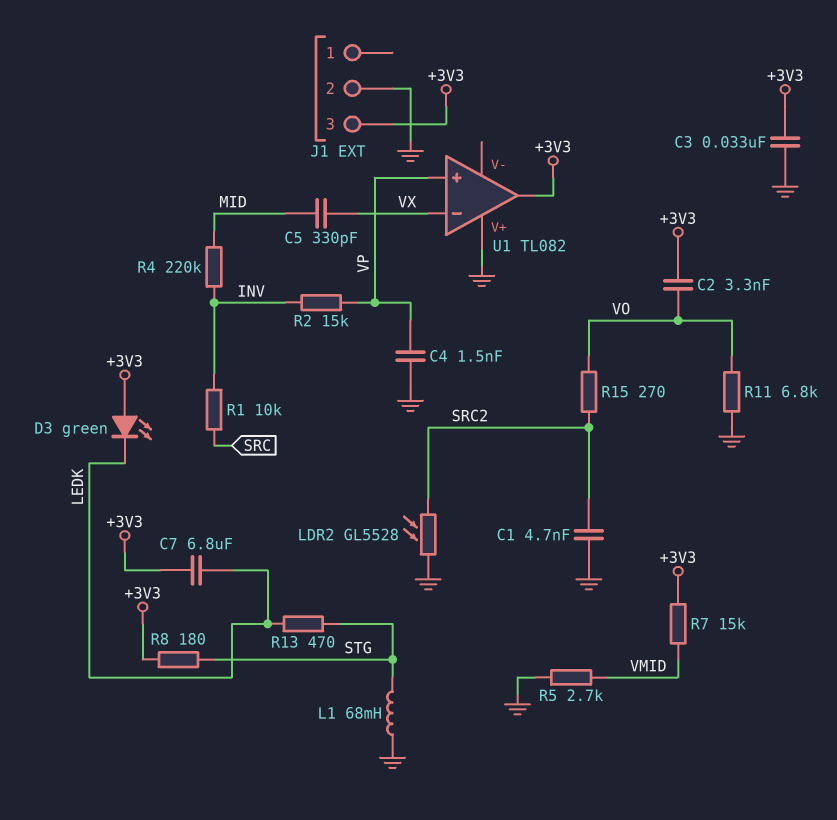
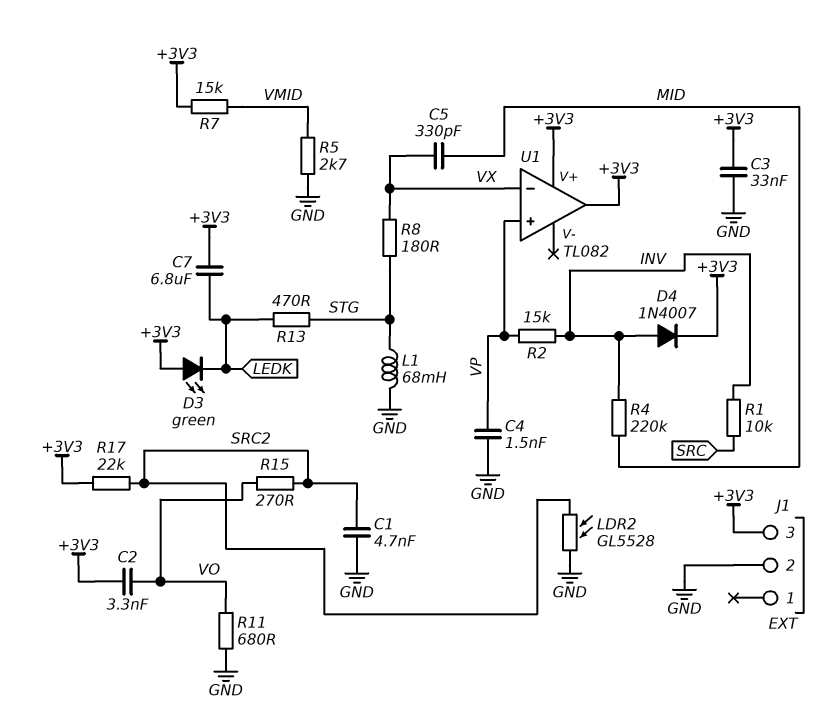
D4: none -> diode 1N4007 (A INV, K +3V3)
R8: 180 (+3V3, STG) -> 180 (STG, VX)
R11: 6.8k (GND, VO) -> 680 (GND, VO)
R17: none -> 22k (+3V3, SRC2)
U1 pin V+: GND -> +3V3

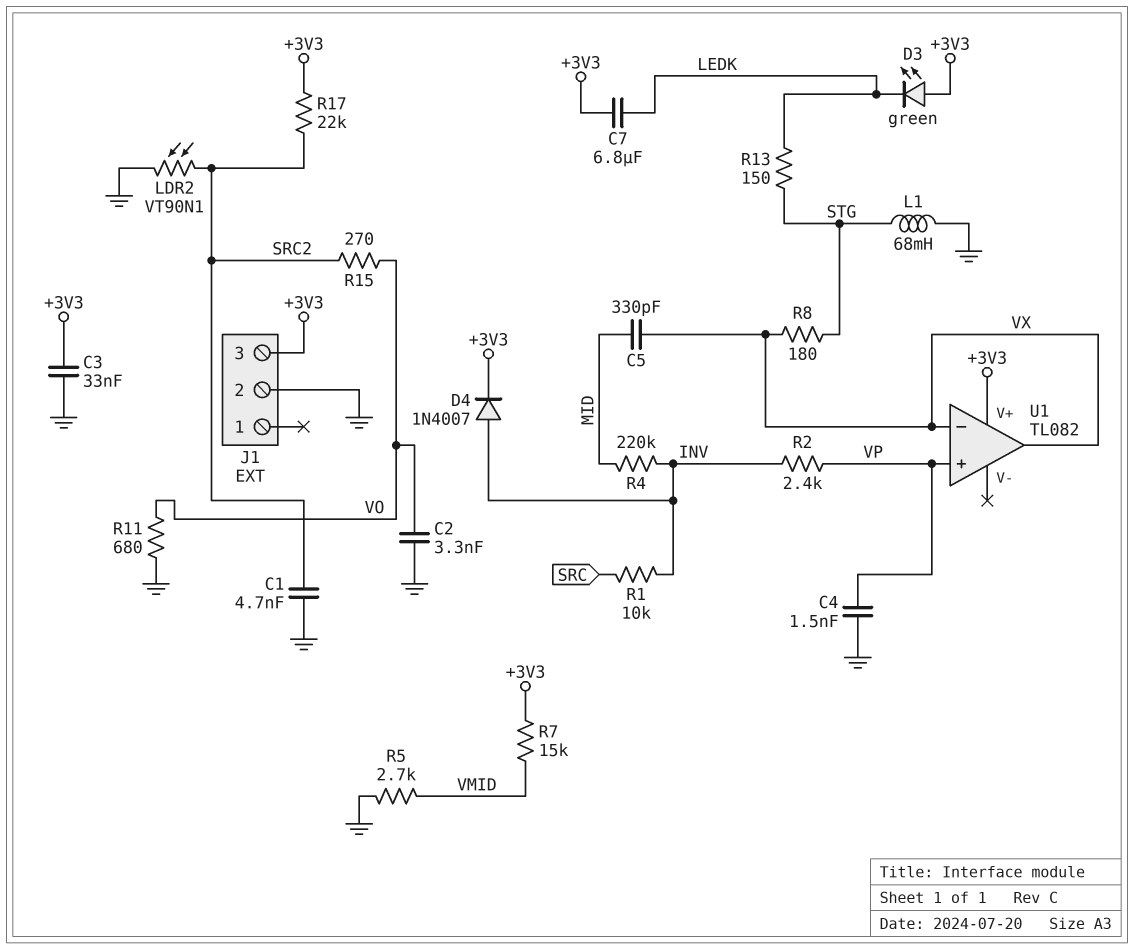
C2: 3.3nF (+3V3, VO) -> 3.3nF (GND, VO)
LDR2: GL5528 (GND, SRC2) -> VT90N1 (GND, SRC2)
R2: 15k (INV, VP) -> 2.4k (INV, VP)
R13: 470 (LEDK, STG) -> 150 (LEDK, STG)
U1 pin out: +3V3 -> VX

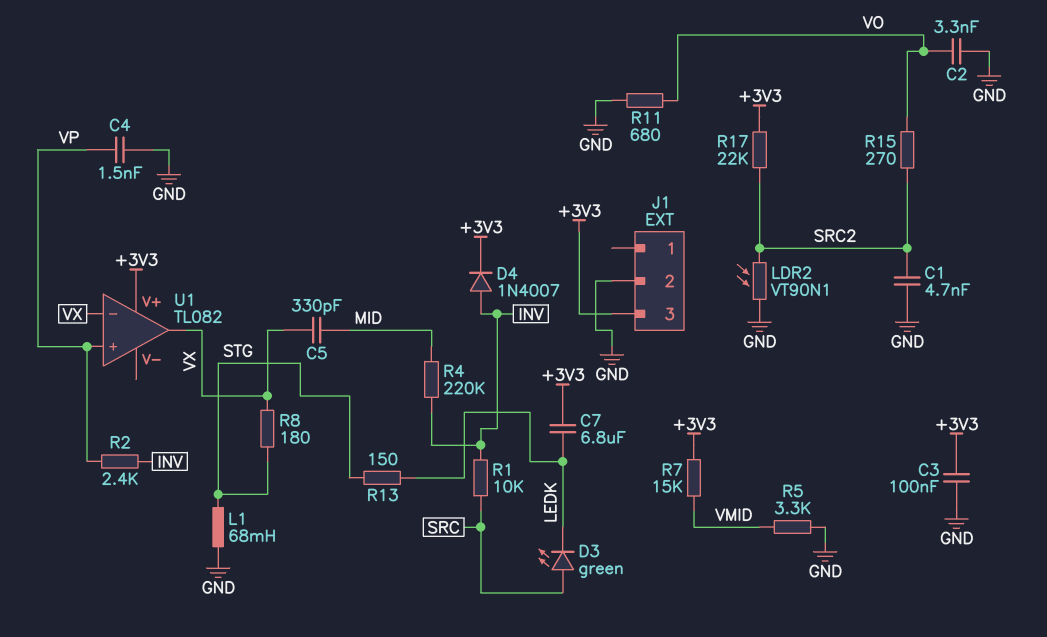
C3: 33nF (+3V3, GND) -> 100nF (+3V3, GND)
D3: LED green (A +3V3, K LEDK) -> LED green (A SRC, K LEDK)
R5: 2.7k (GND, VMID) -> 3.3k (GND, VMID)

